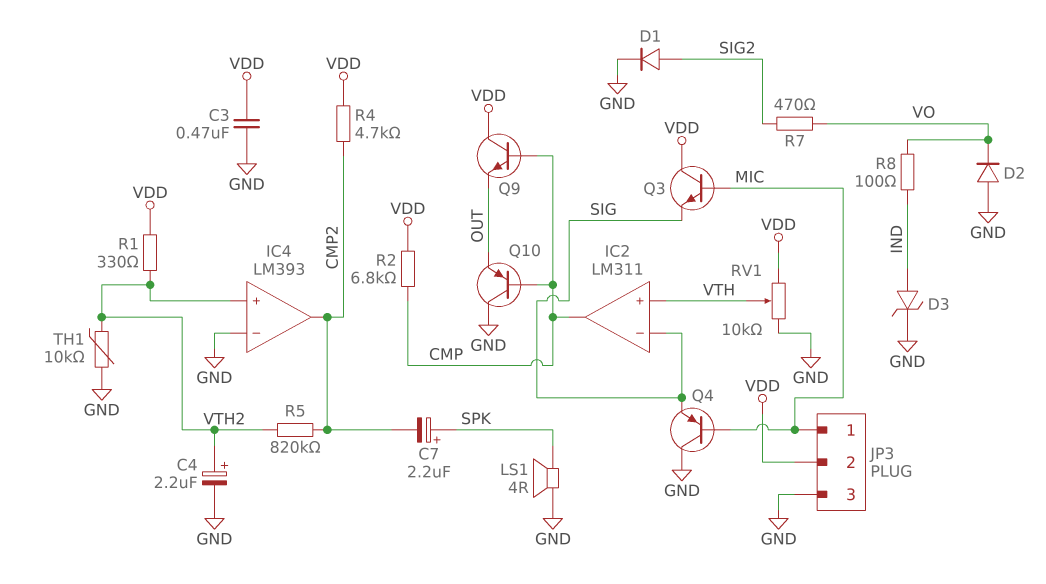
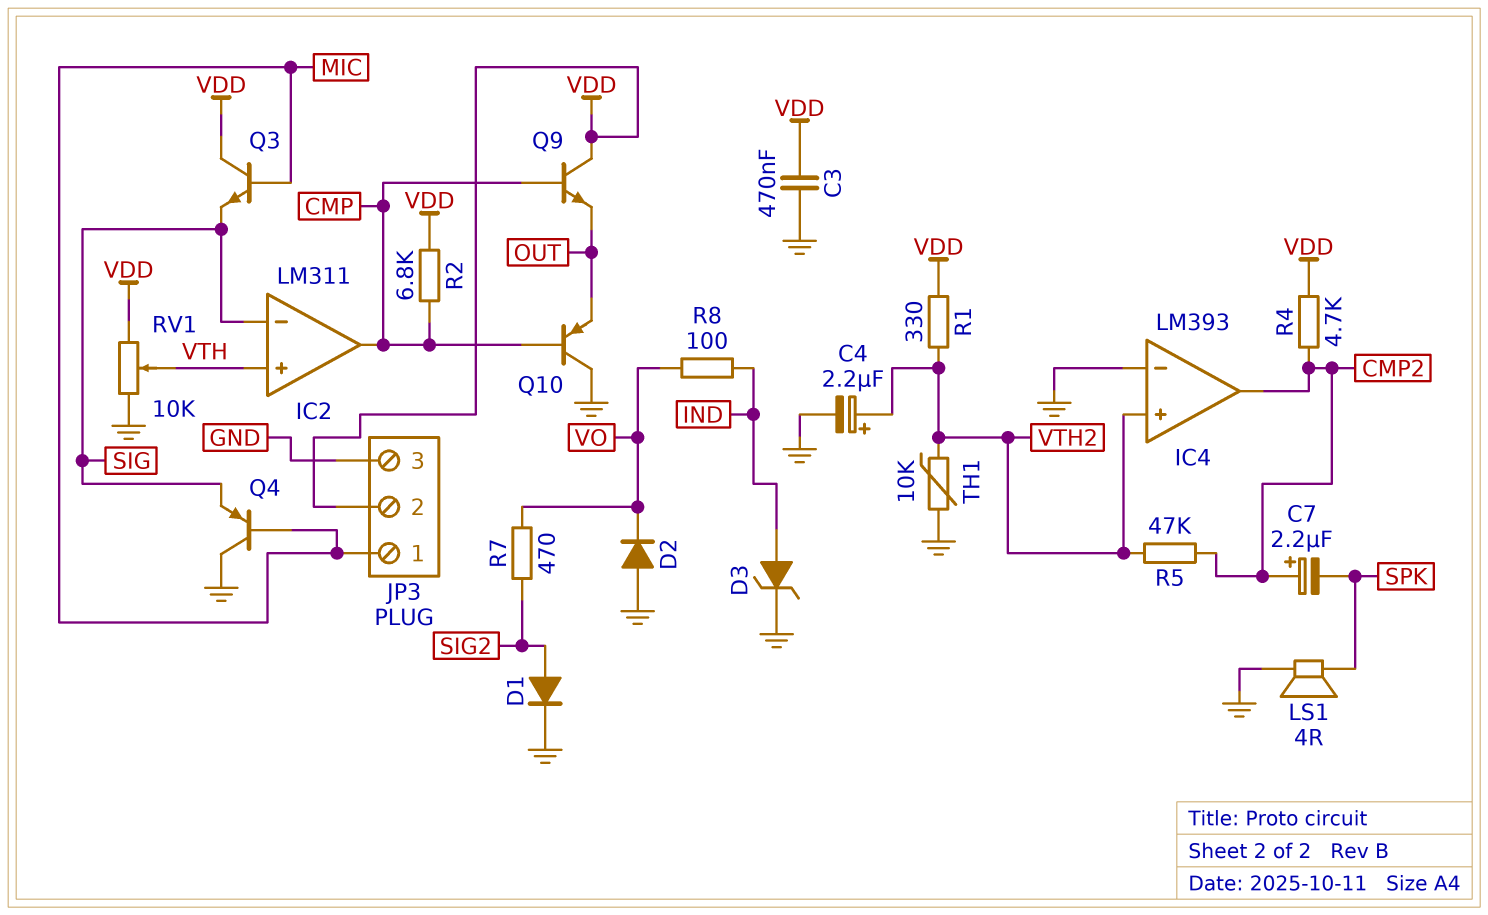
C7: 2.2uF (plus SPK, minus CMP2) -> 2.2uF (plus CMP2, minus SPK)
R5: 820k (CMP2, VTH2) -> 47k (CMP2, VTH2)

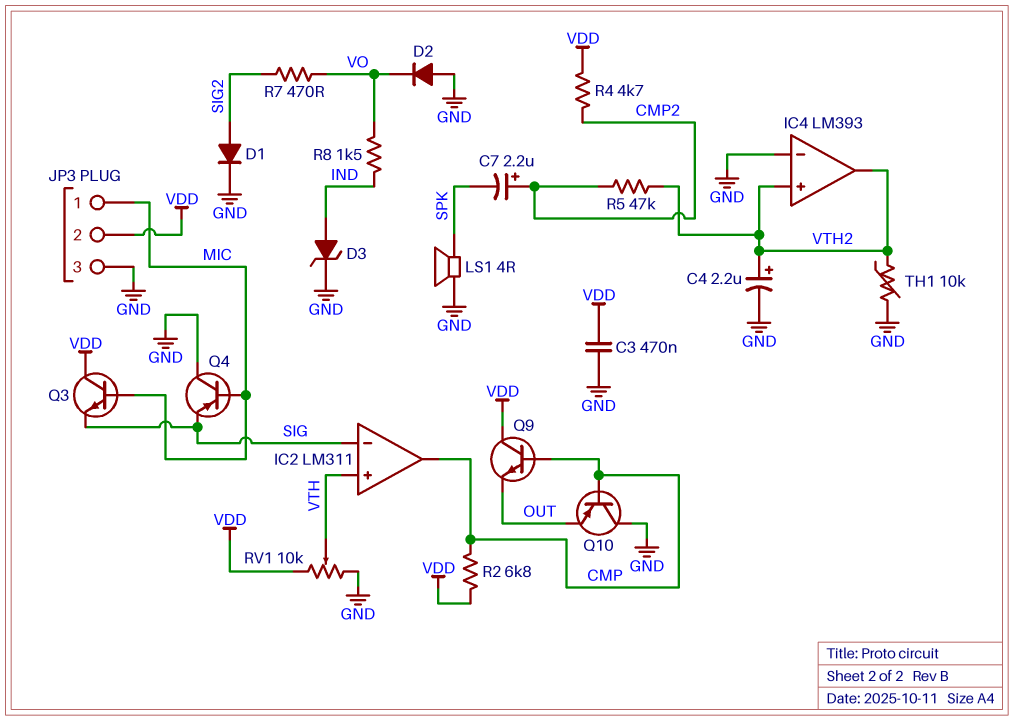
IC4 pin out: CMP2 -> VTH2
R1: 330 (VDD, VTH2) -> none
R8: 100 (IND, VO) -> 1.5k (IND, VO)

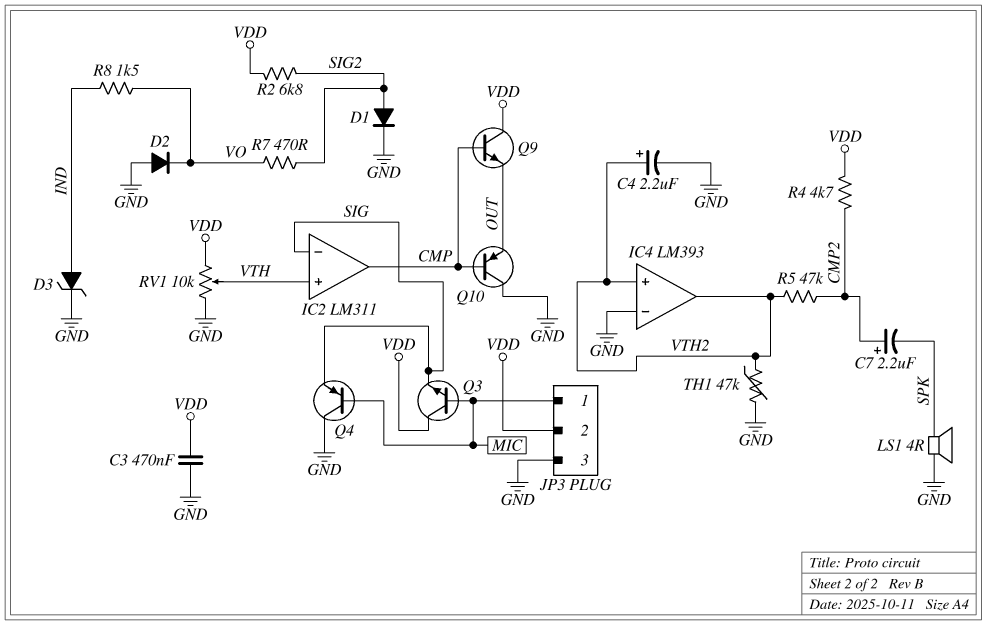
R2: 6.8k (CMP, VDD) -> 6.8k (SIG2, VDD)
TH1: 10k (GND, VTH2) -> 47k (GND, VTH2)

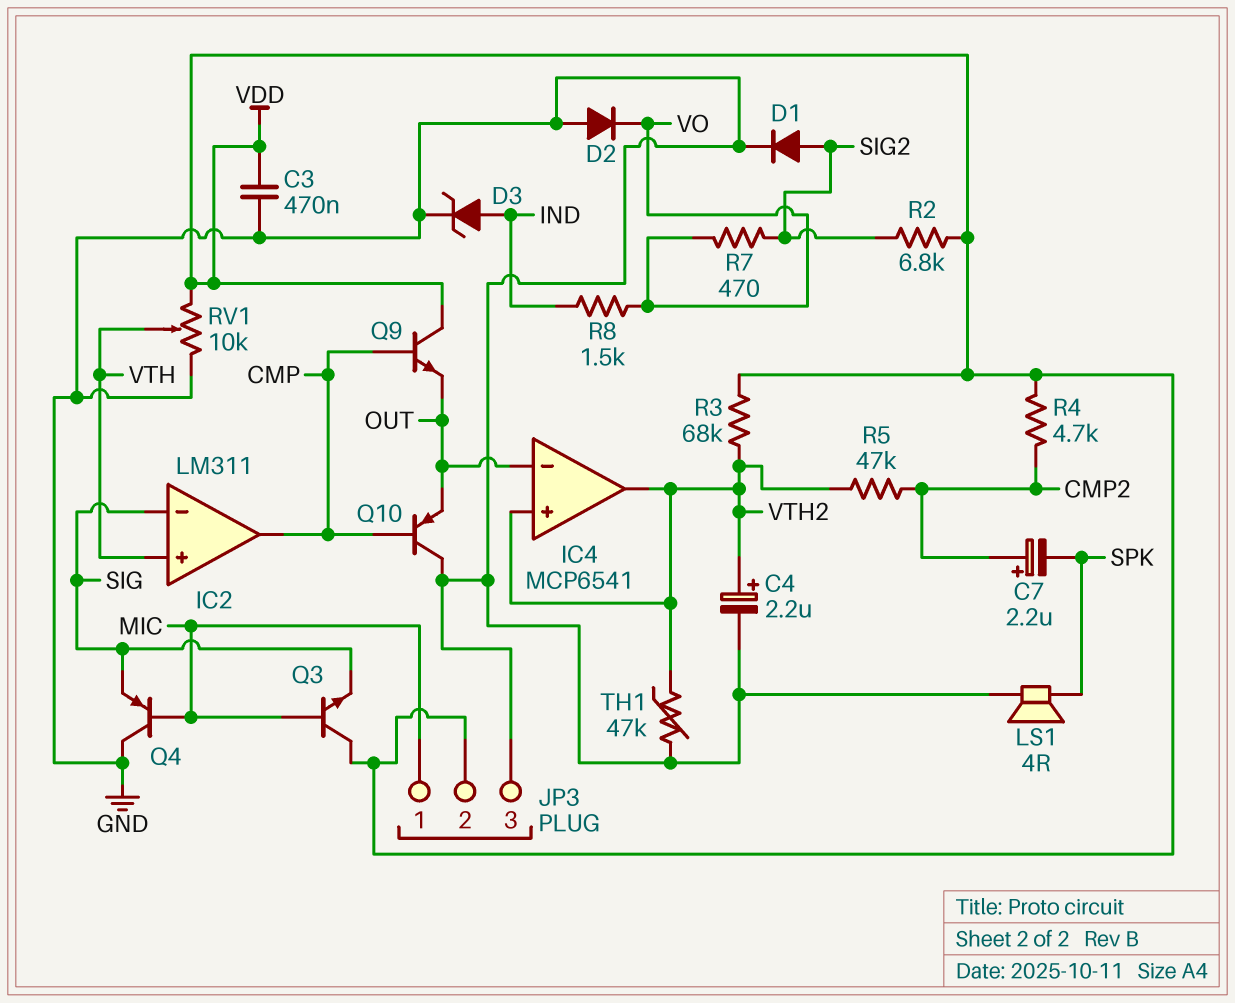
IC4: LM393 -> MCP6541
IC4 pin in-: GND -> OUT
R3: none -> 68k (VDD, VTH2)

